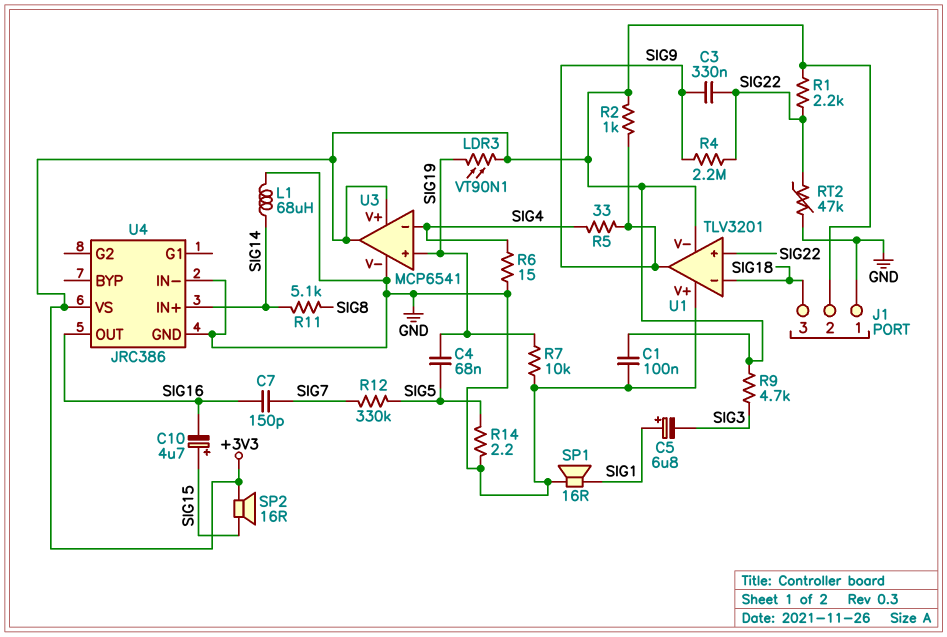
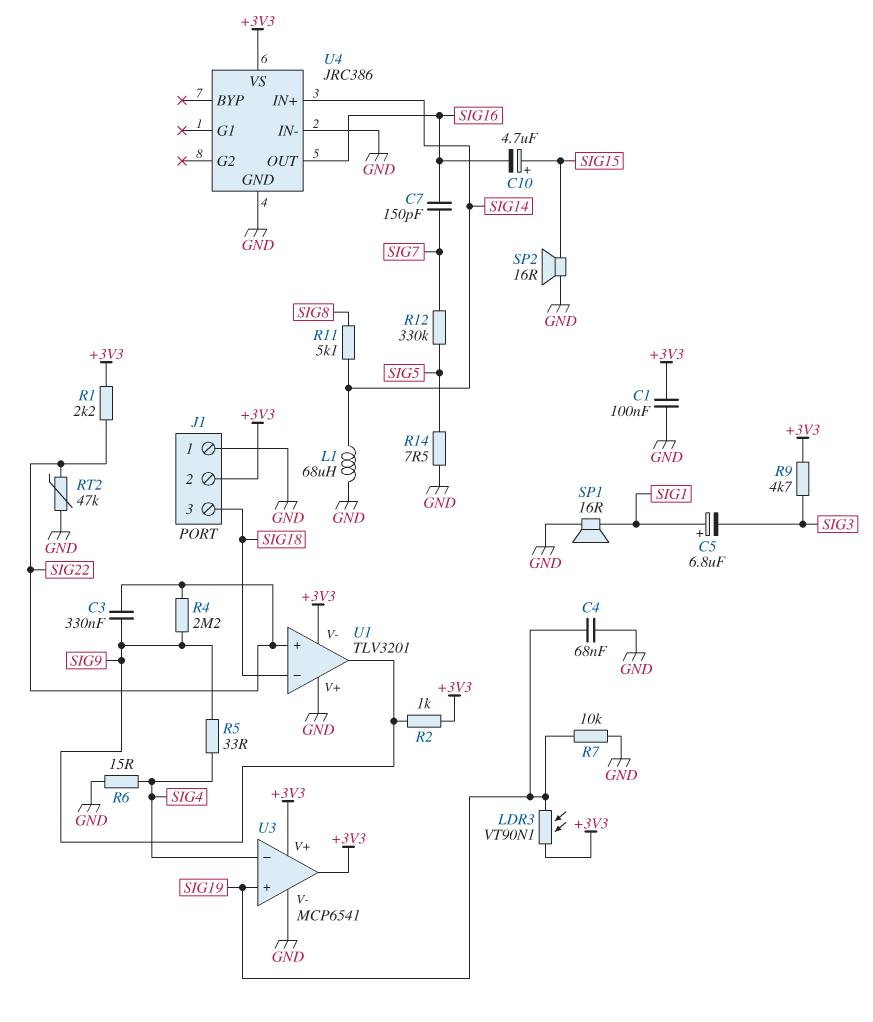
C4: 68nF (SIG5, SIG19) -> 68nF (GND, SIG19)
R14: 2.2 (GND, SIG5) -> 7.5 (GND, SIG5)
SP2: speaker 16R (+3V3, SIG15) -> speaker 16R (GND, SIG15)

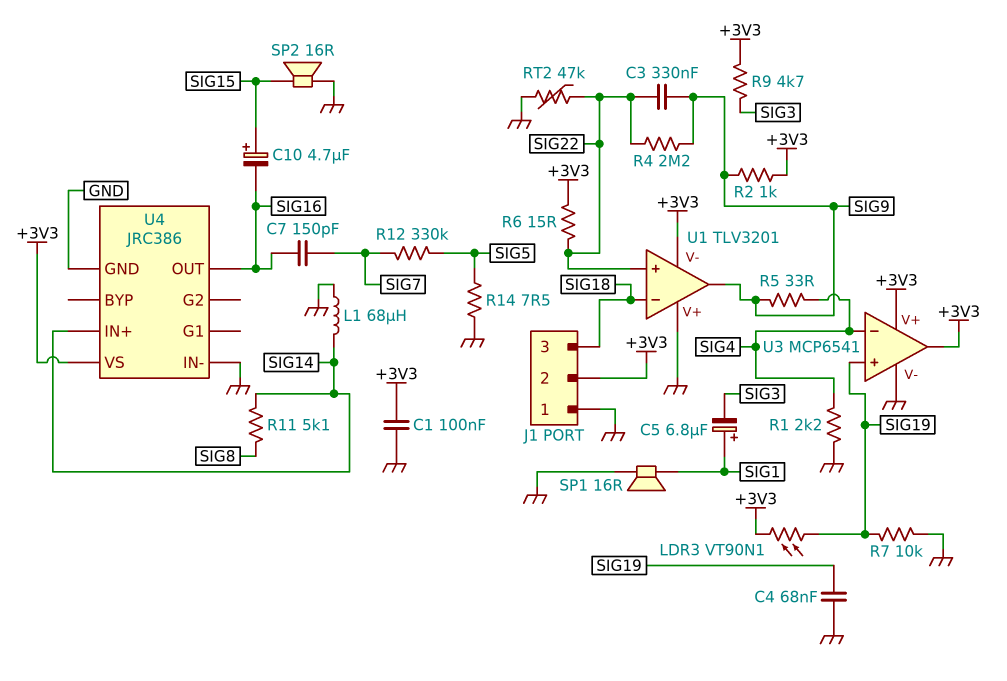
R1: 2.2k (+3V3, SIG22) -> 2.2k (GND, SIG4)
R6: 15 (GND, SIG4) -> 15 (+3V3, SIG22)

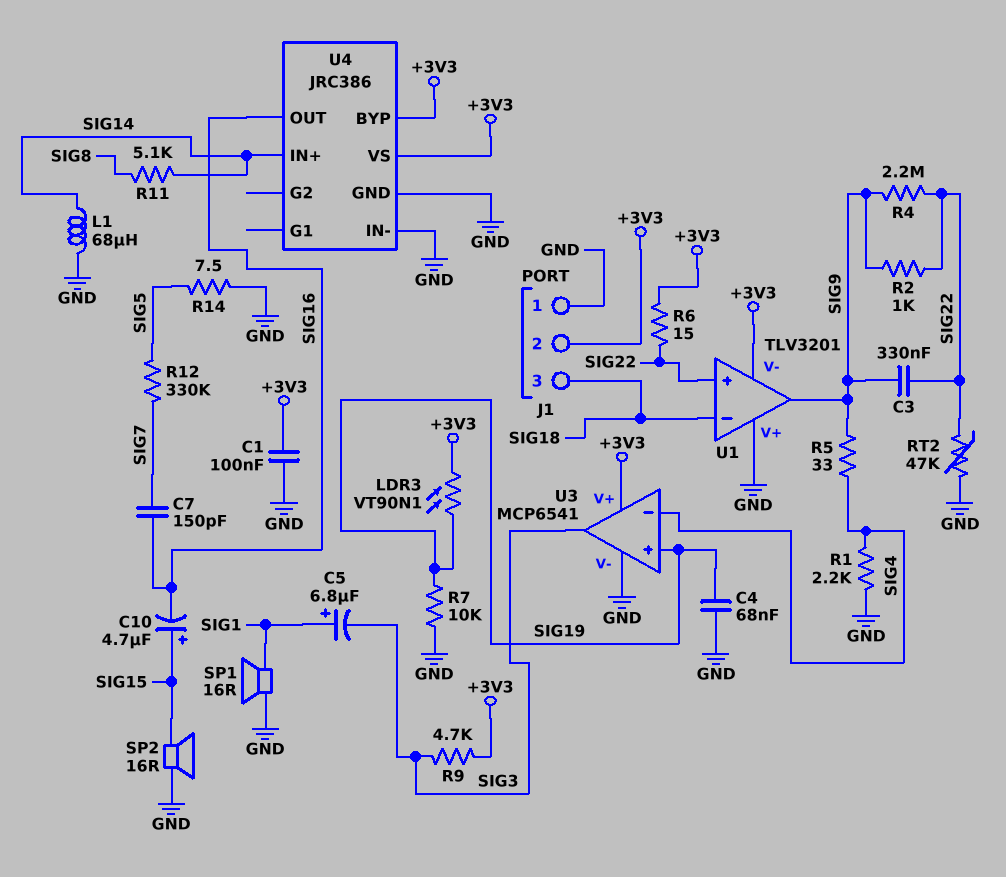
R2: 1k (+3V3, SIG9) -> 1k (SIG9, SIG22)
U3 pin out: +3V3 -> SIG3
U4 pin BYP: none -> +3V3

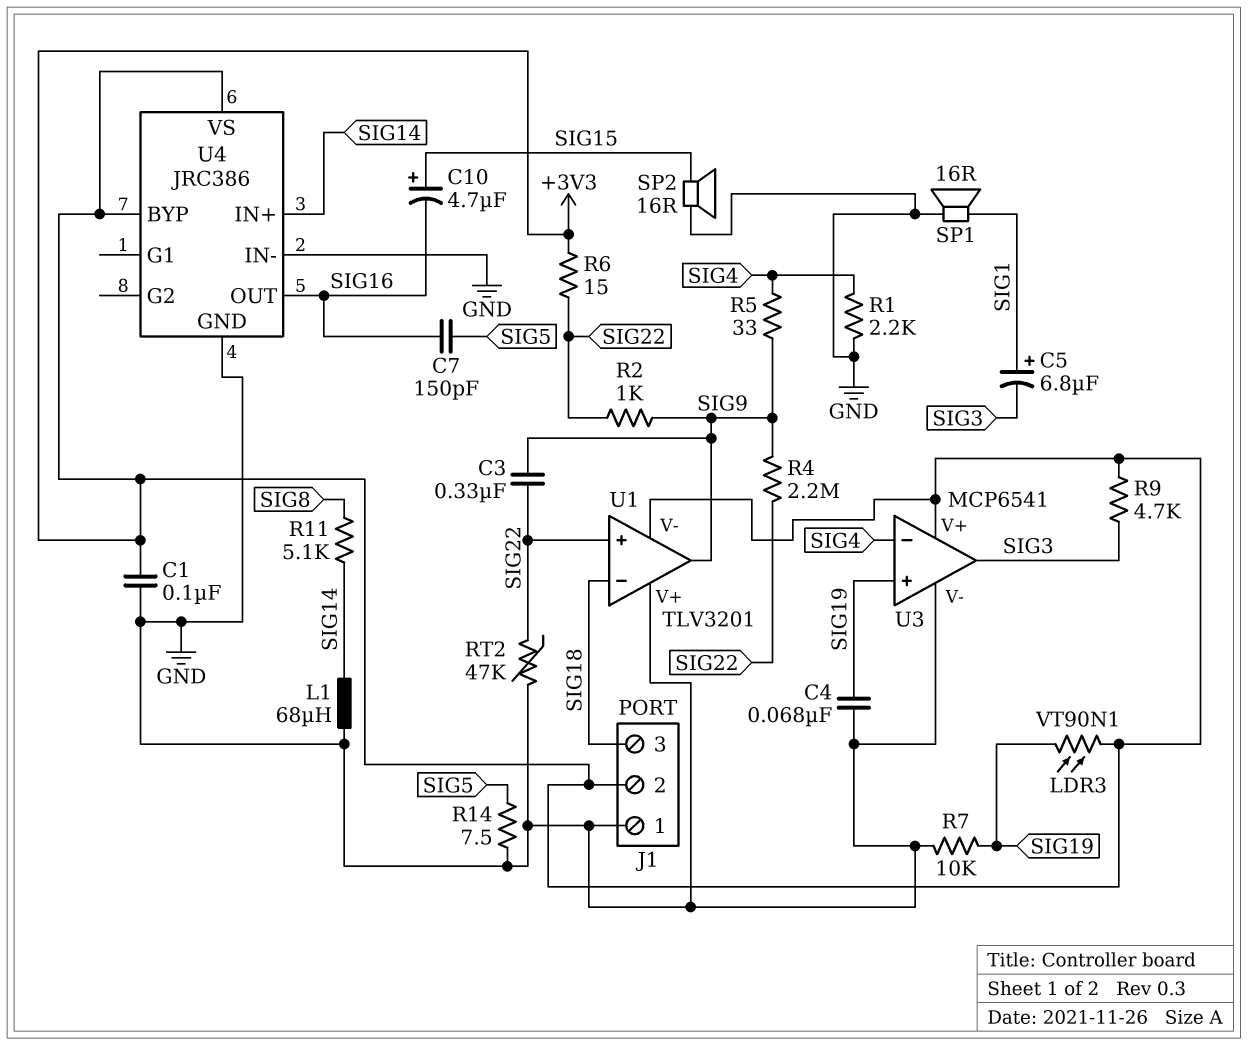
C7: 150pF (SIG7, SIG16) -> 150pF (SIG5, SIG16)
R12: 330k (SIG5, SIG7) -> none

